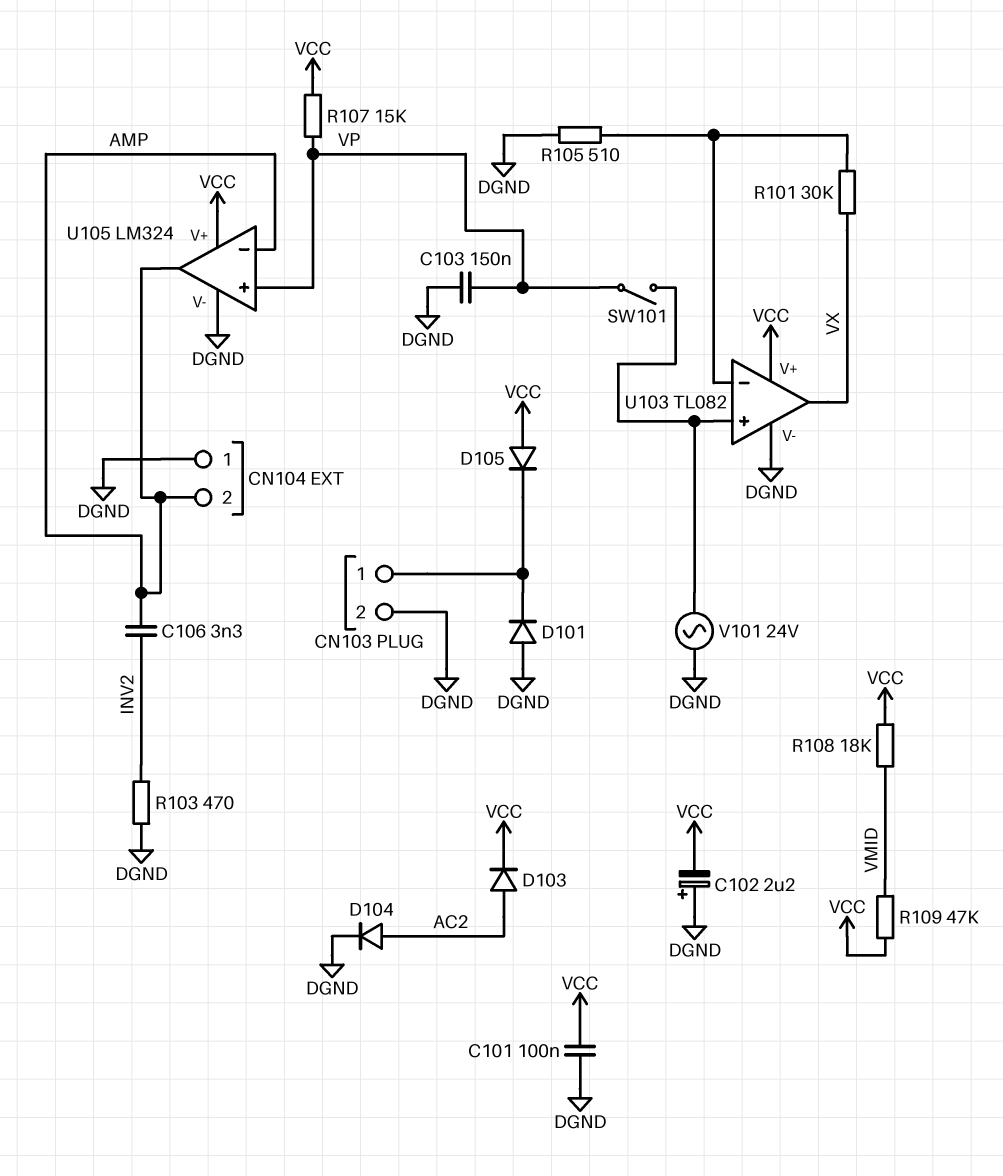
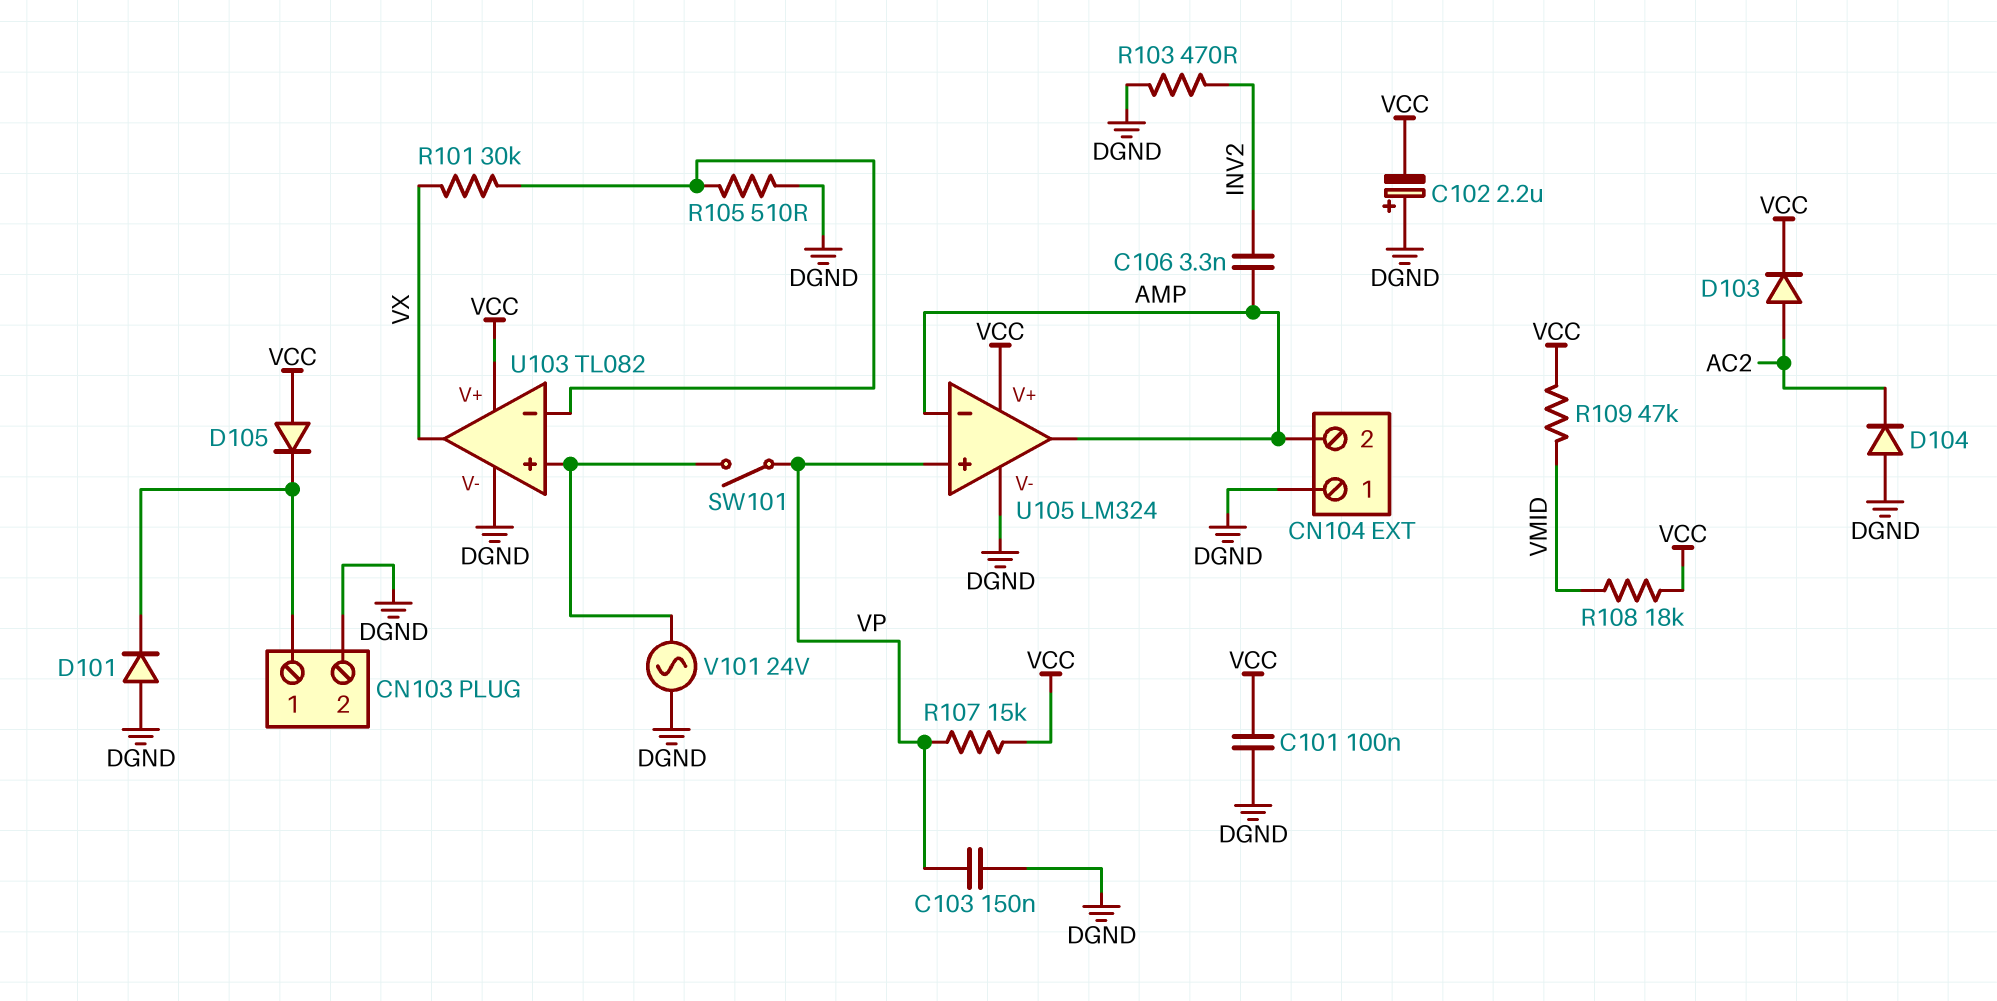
D104: diode (A AC2, K DGND) -> diode (A DGND, K AC2)

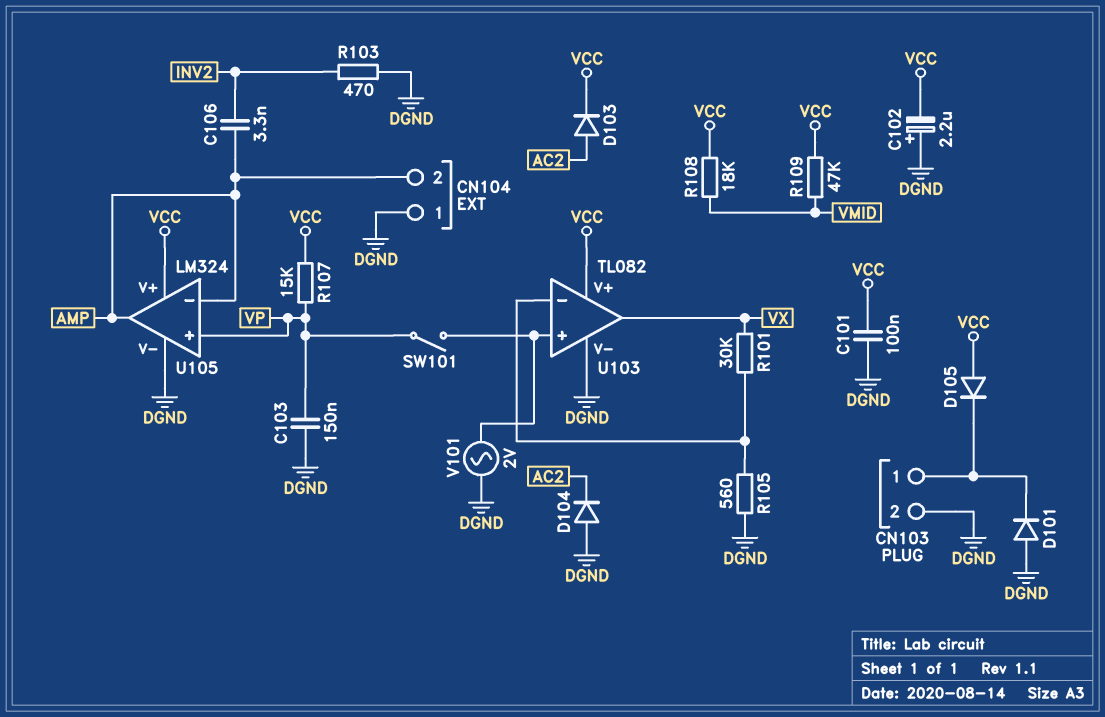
R105: 510 (DGND, U103/in-) -> 560 (DGND, U103/in-)
V101: AC 24V (DGND, U103/in+) -> AC 2V (DGND, U103/in+)

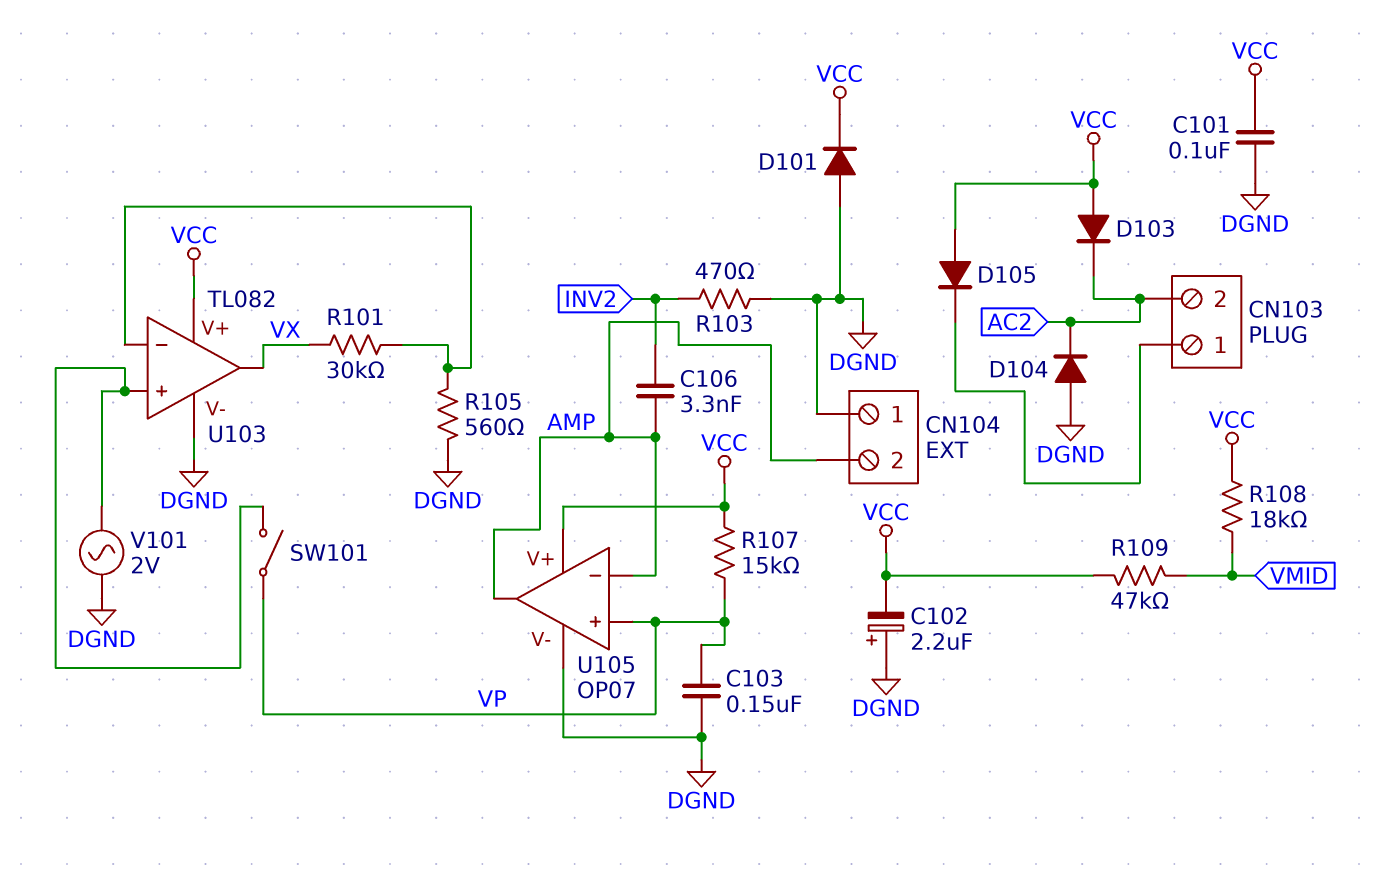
CN103 pin 2: DGND -> AC2
D101: diode (A DGND, K CN103/1) -> diode (A DGND, K VCC)
D103: diode (A AC2, K VCC) -> diode (A VCC, K AC2)
U105: LM324 -> OP07

